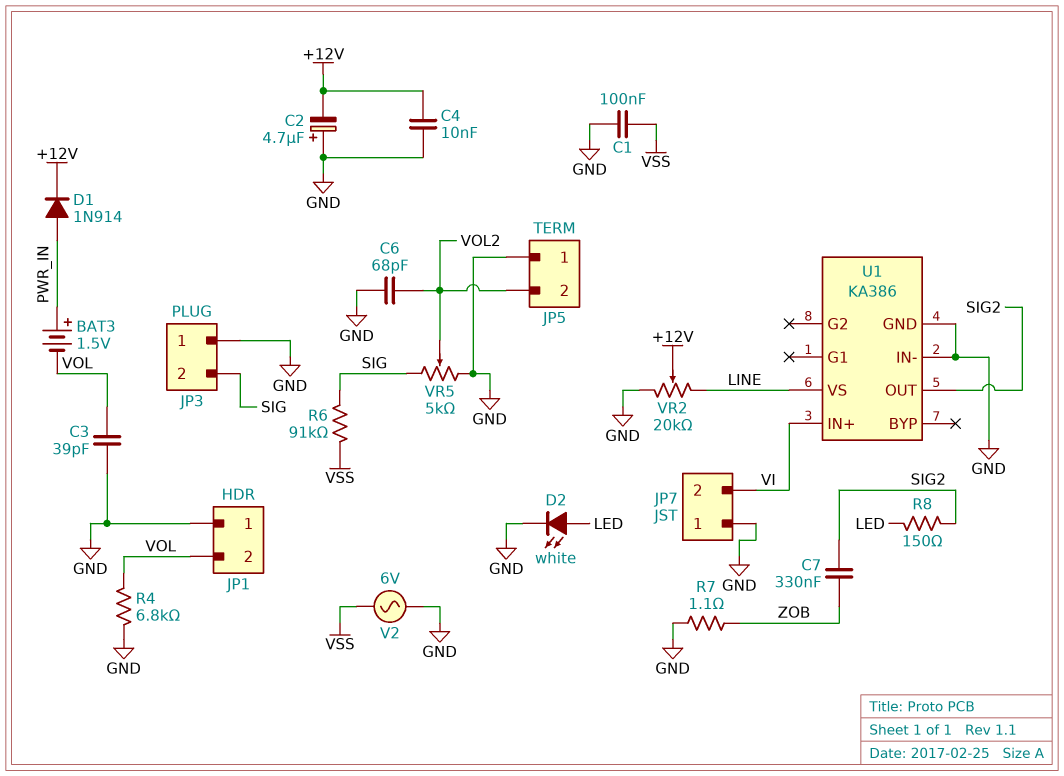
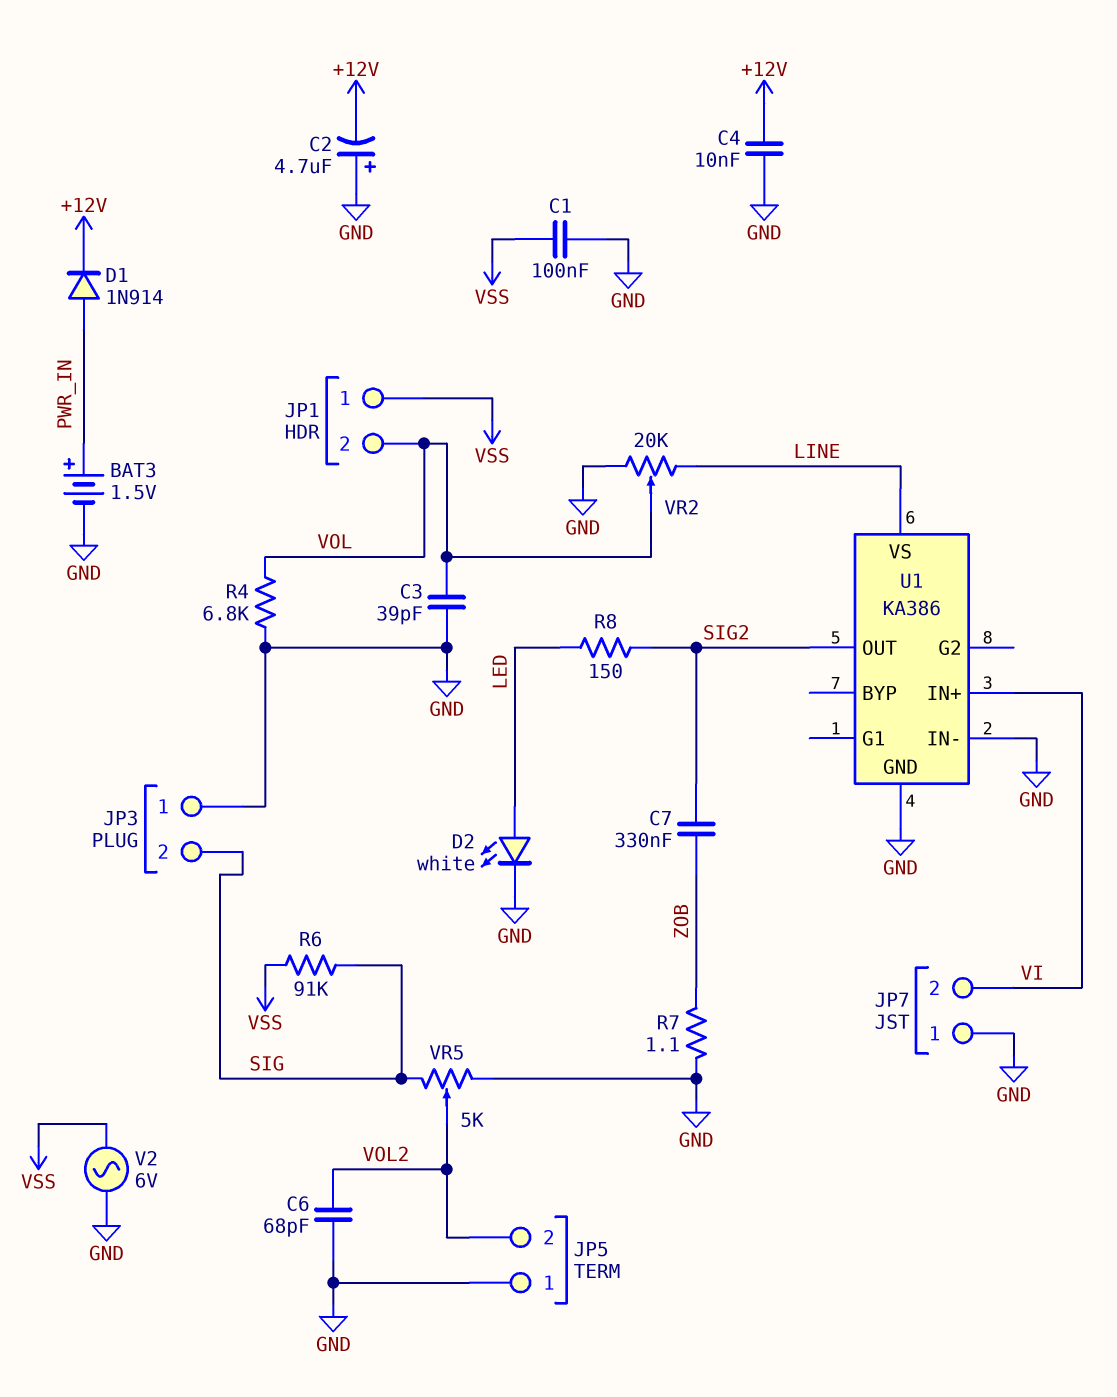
BAT3: 1.5V (plus PWR_IN, minus VOL) -> 1.5V (plus PWR_IN, minus GND)
JP1 pin 1: GND -> VSS
VR2: 20k (GND, LINE, wiper +12V) -> 20k (GND, LINE, wiper VOL)

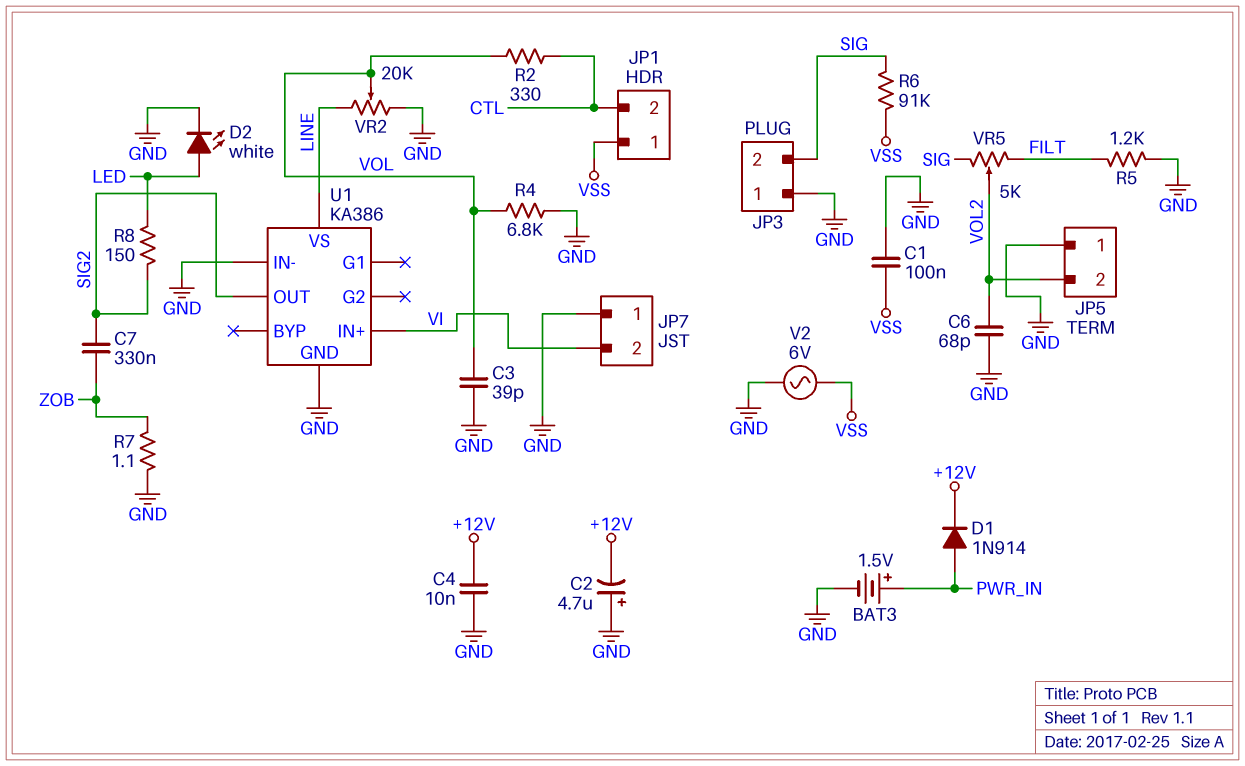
JP1 pin 2: VOL -> CTL
R2: none -> 330 (CTL, VOL)
R5: none -> 1.2k (FILT, GND)
VR5: 5k (GND, SIG, wiper VOL2) -> 5k (FILT, SIG, wiper VOL2)

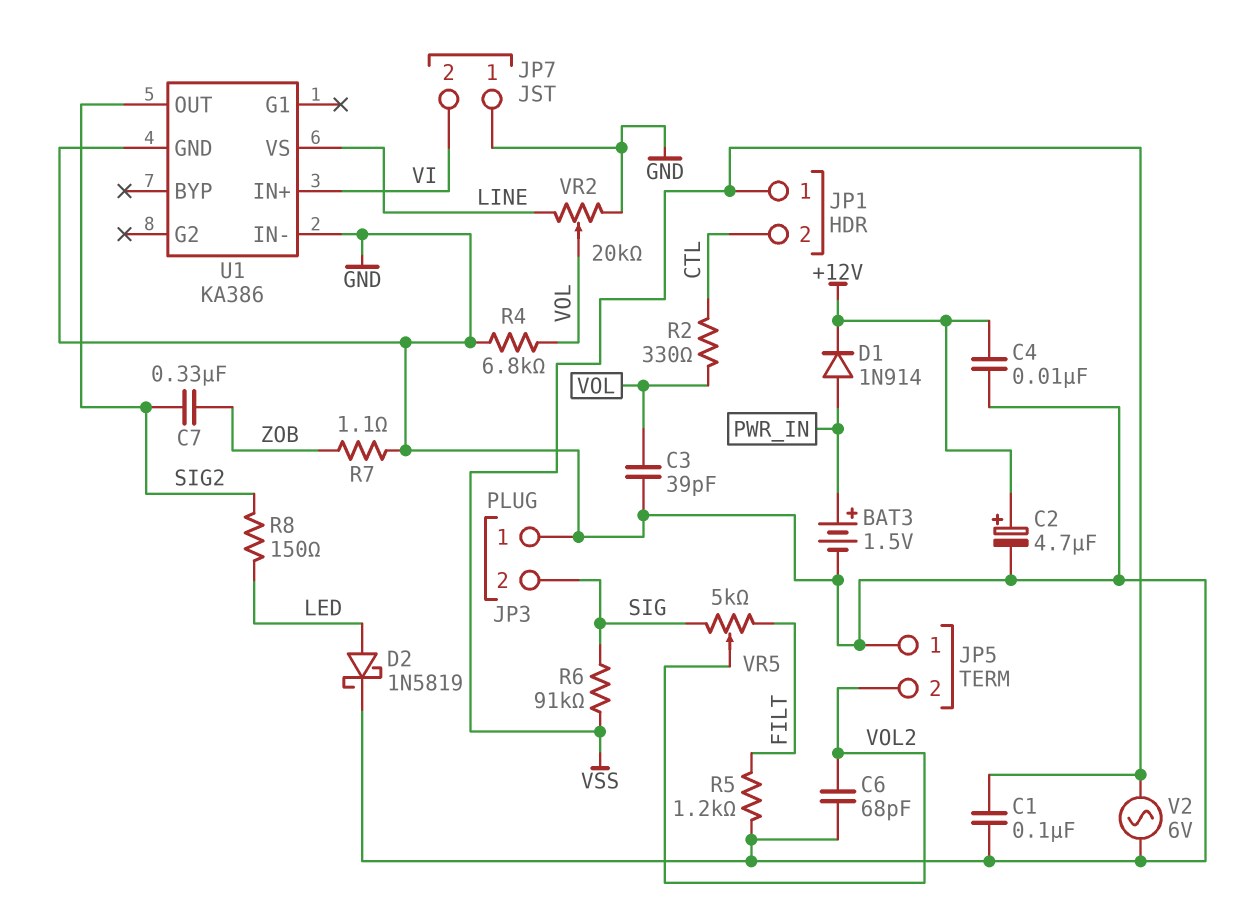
C2: 4.7uF (plus GND, minus +12V) -> 4.7uF (plus +12V, minus GND)
D2: LED white (A LED, K GND) -> schottky 1N5819 (A LED, K GND)

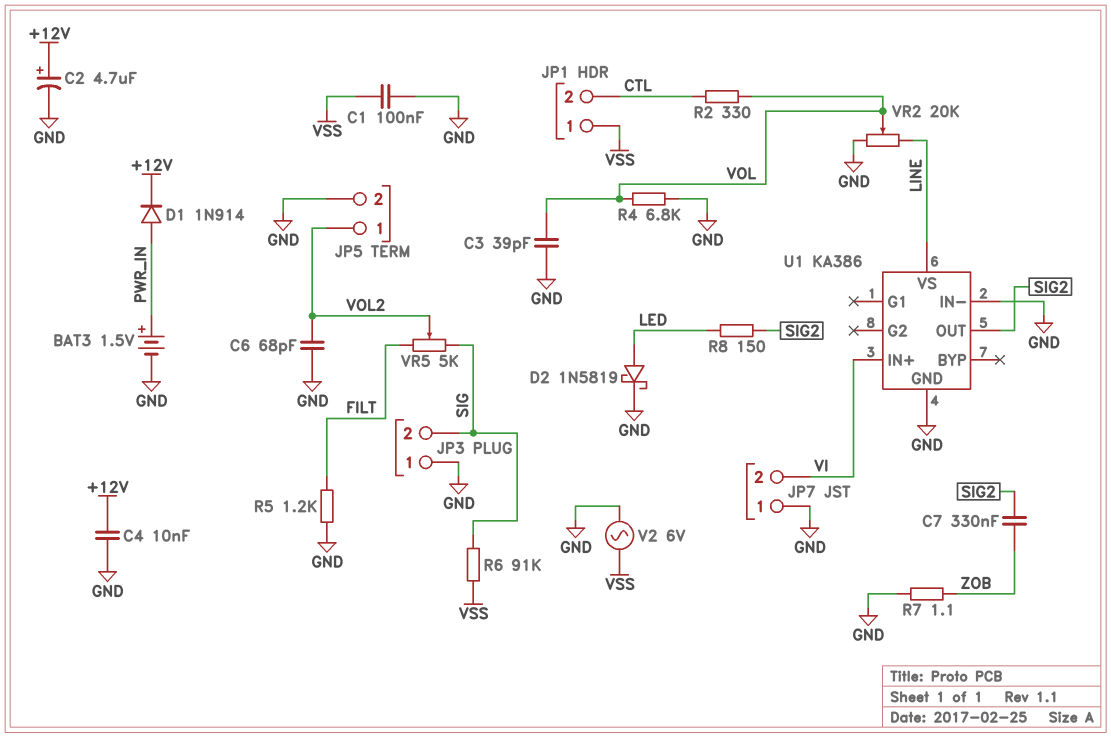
JP5 pin 1: GND -> VOL2
JP5 pin 2: VOL2 -> GND

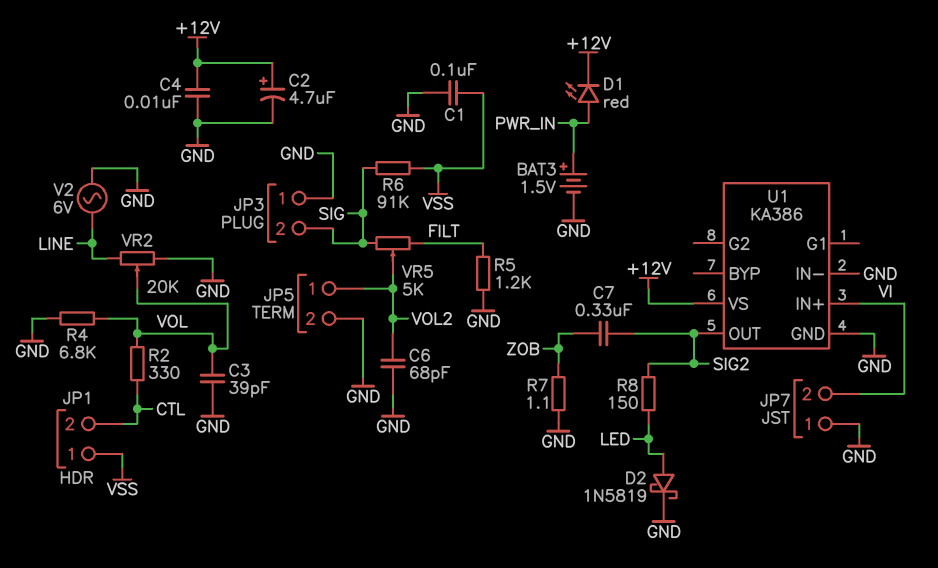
D1: diode 1N914 (A PWR_IN, K +12V) -> LED red (A PWR_IN, K +12V)
U1 pin VS: LINE -> +12V
V2: AC 6V (GND, VSS) -> AC 6V (GND, LINE)

